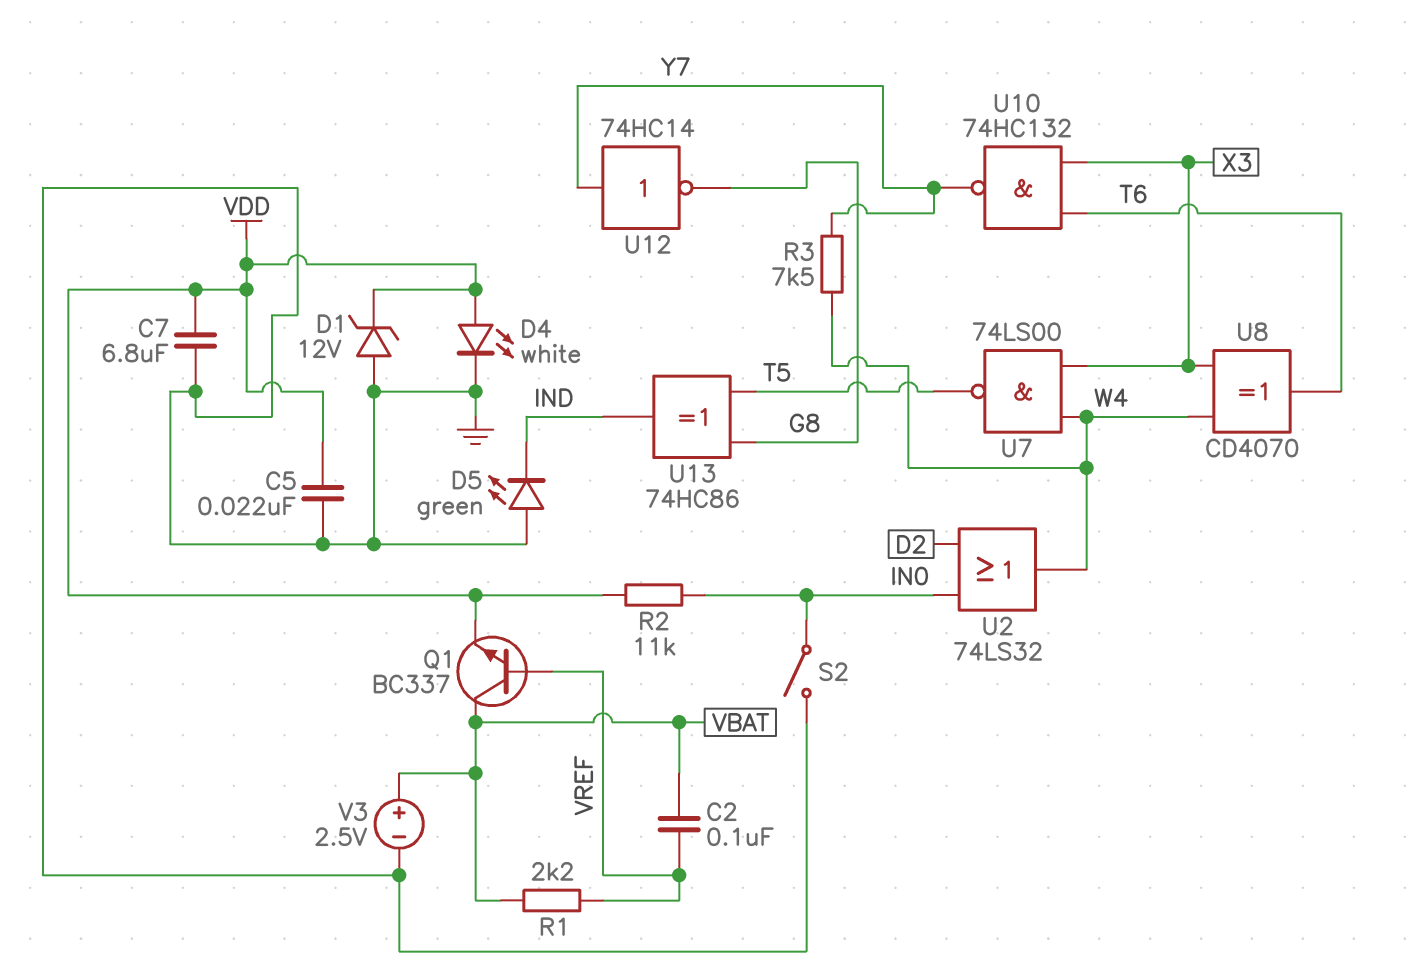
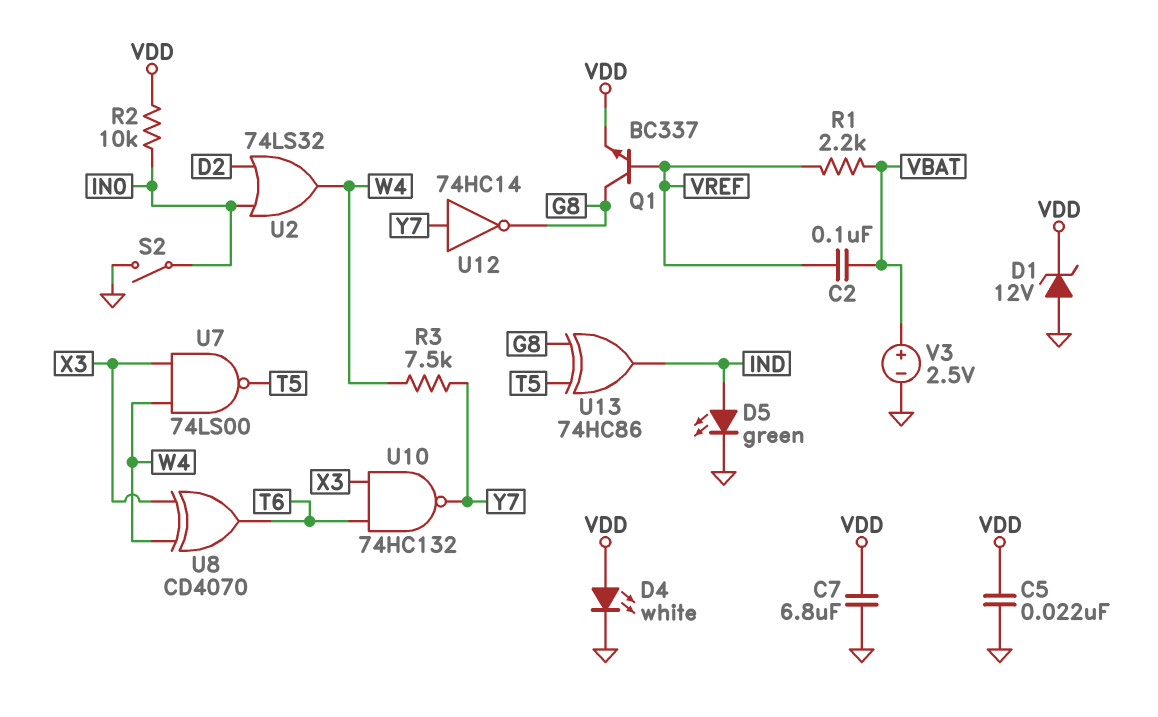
D5: LED green (A GND, K IND) -> LED green (A IND, K GND)
Q1: NPN BC337 (B VREF, C VBAT, E VDD) -> NPN BC337 (B VREF, C G8, E VDD)
R2: 11k (IN0, VDD) -> 10k (IN0, VDD)

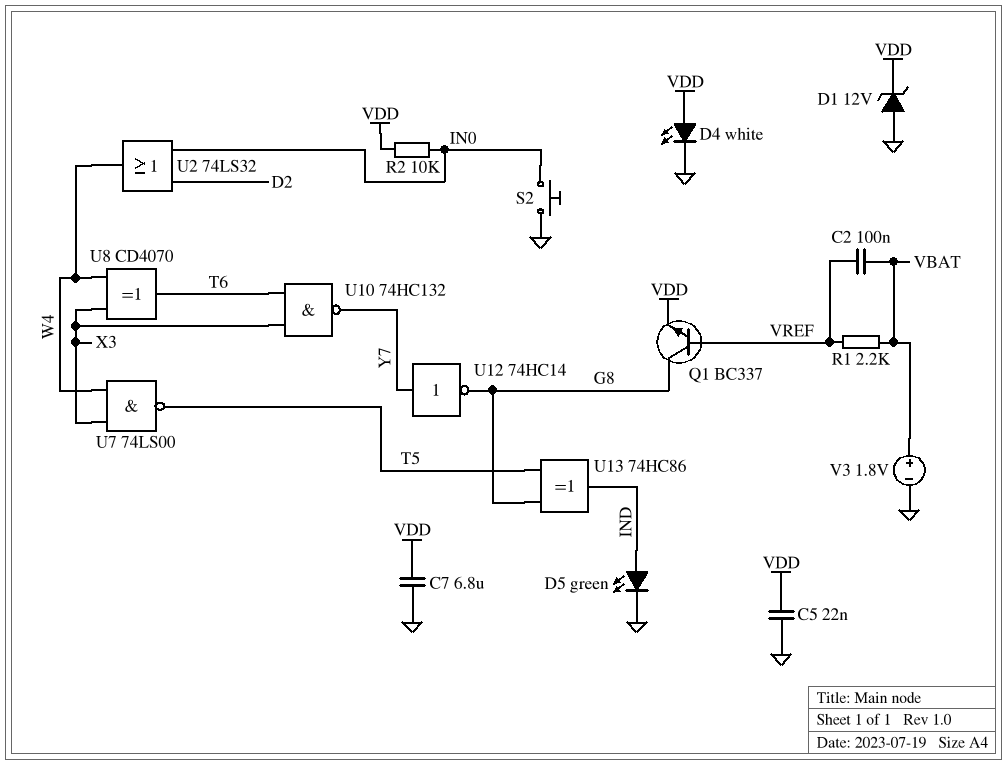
R3: 7.5k (W4, Y7) -> none
S2: switch (GND, IN0) -> button (GND, IN0)
V3: 2.5V (plus VBAT, minus GND) -> 1.8V (plus VBAT, minus GND)

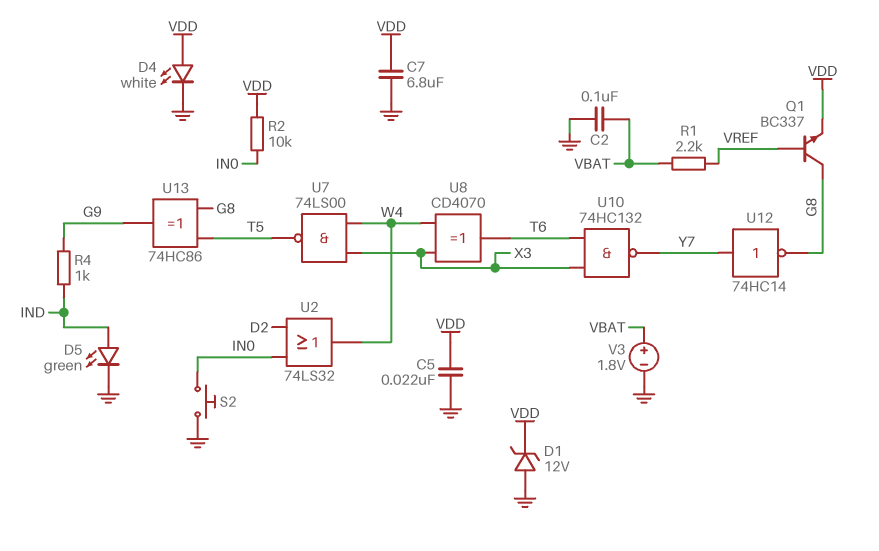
C2: 100nF (VBAT, VREF) -> 100nF (GND, VBAT)
R4: none -> 1k (G9, IND)
U13: XOR 74HC86 (in G8, in T5, out IND) -> XOR 74HC86 (in G8, in T5, out G9)

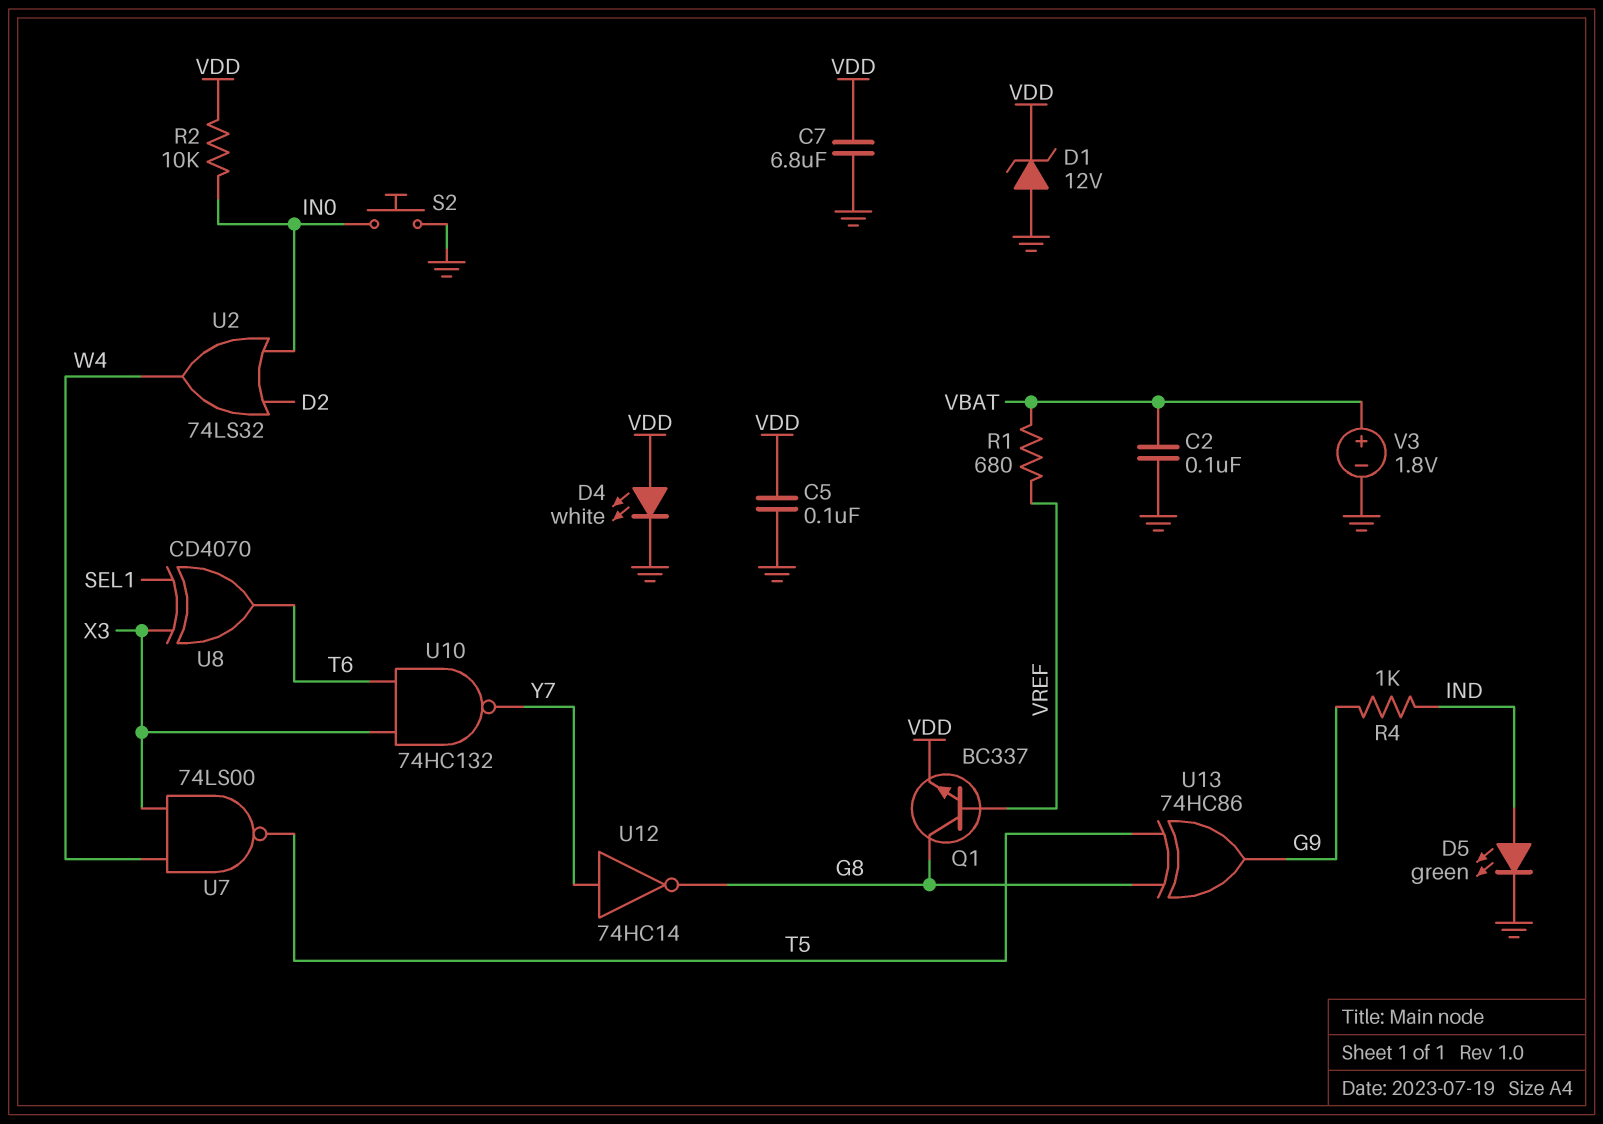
C5: 22nF (GND, VDD) -> 100nF (GND, VDD)
R1: 2.2k (VBAT, VREF) -> 680 (VBAT, VREF)
U8: XOR CD4070 (in W4, in X3, out T6) -> XOR CD4070 (in SEL1, in X3, out T6)

